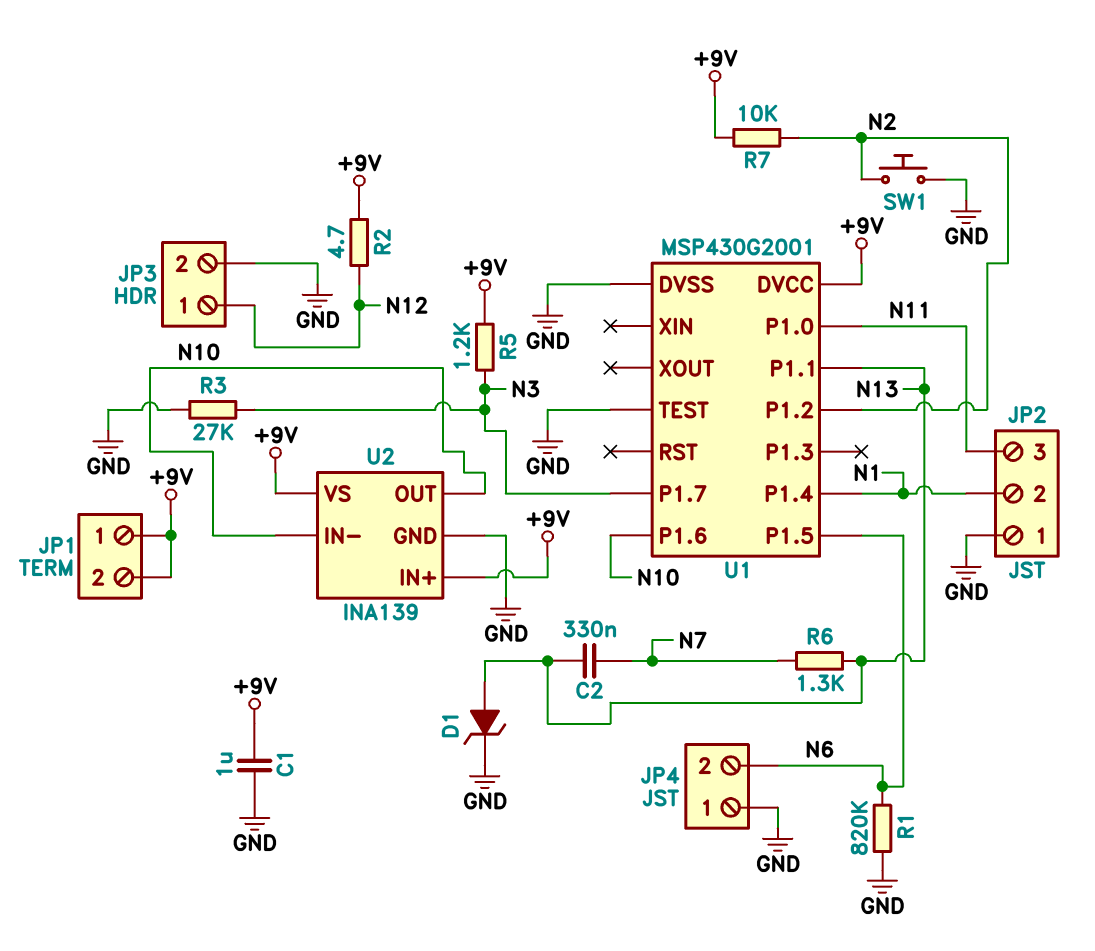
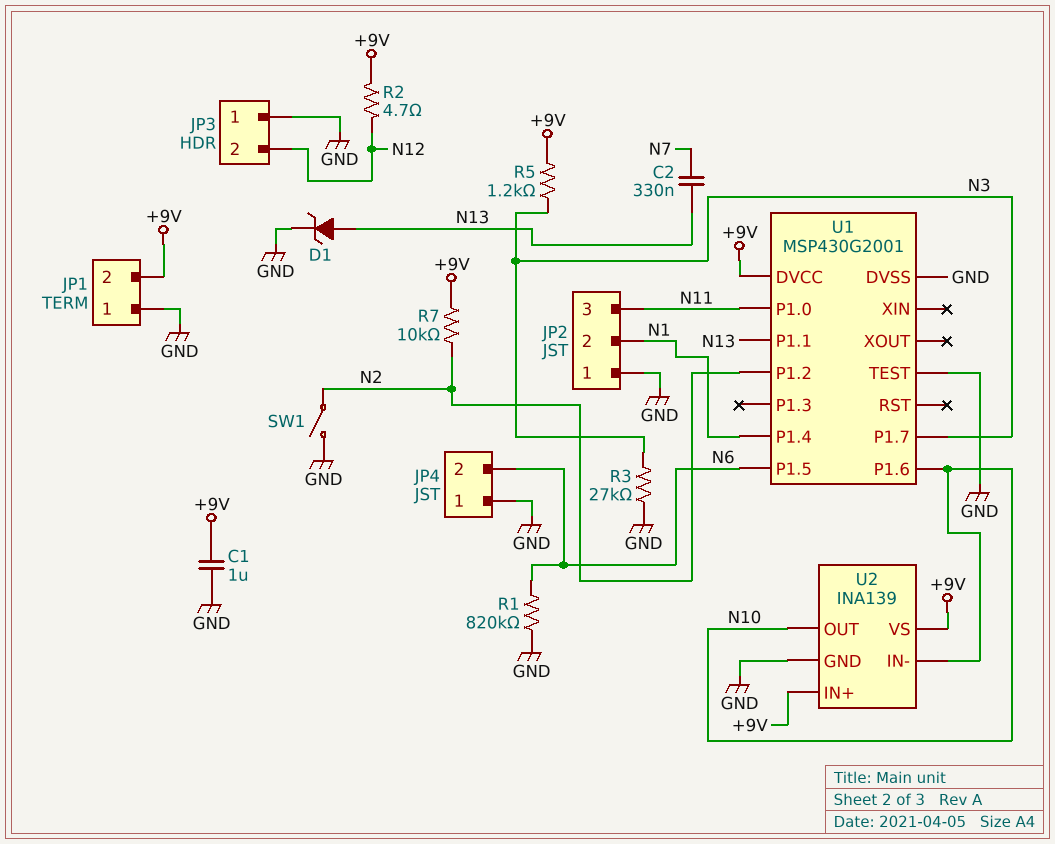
JP1 pin 1: +9V -> GND
JP3 pin 1: N12 -> GND
JP3 pin 2: GND -> N12
R6: 1.3k (N7, N13) -> none
SW1: button (GND, N2) -> switch (GND, N2)

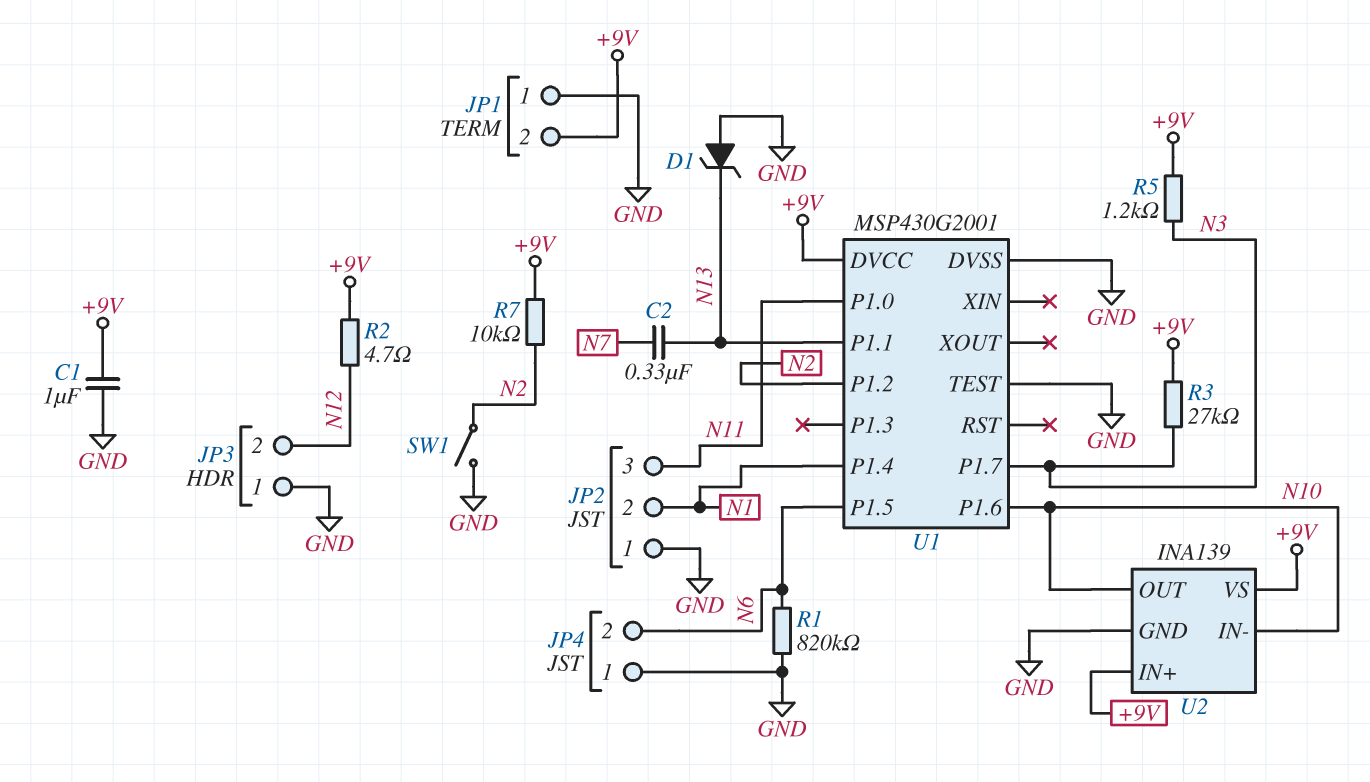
D1: zener (A N13, K GND) -> zener (A GND, K N13)
R3: 27k (GND, N3) -> 27k (+9V, N3)

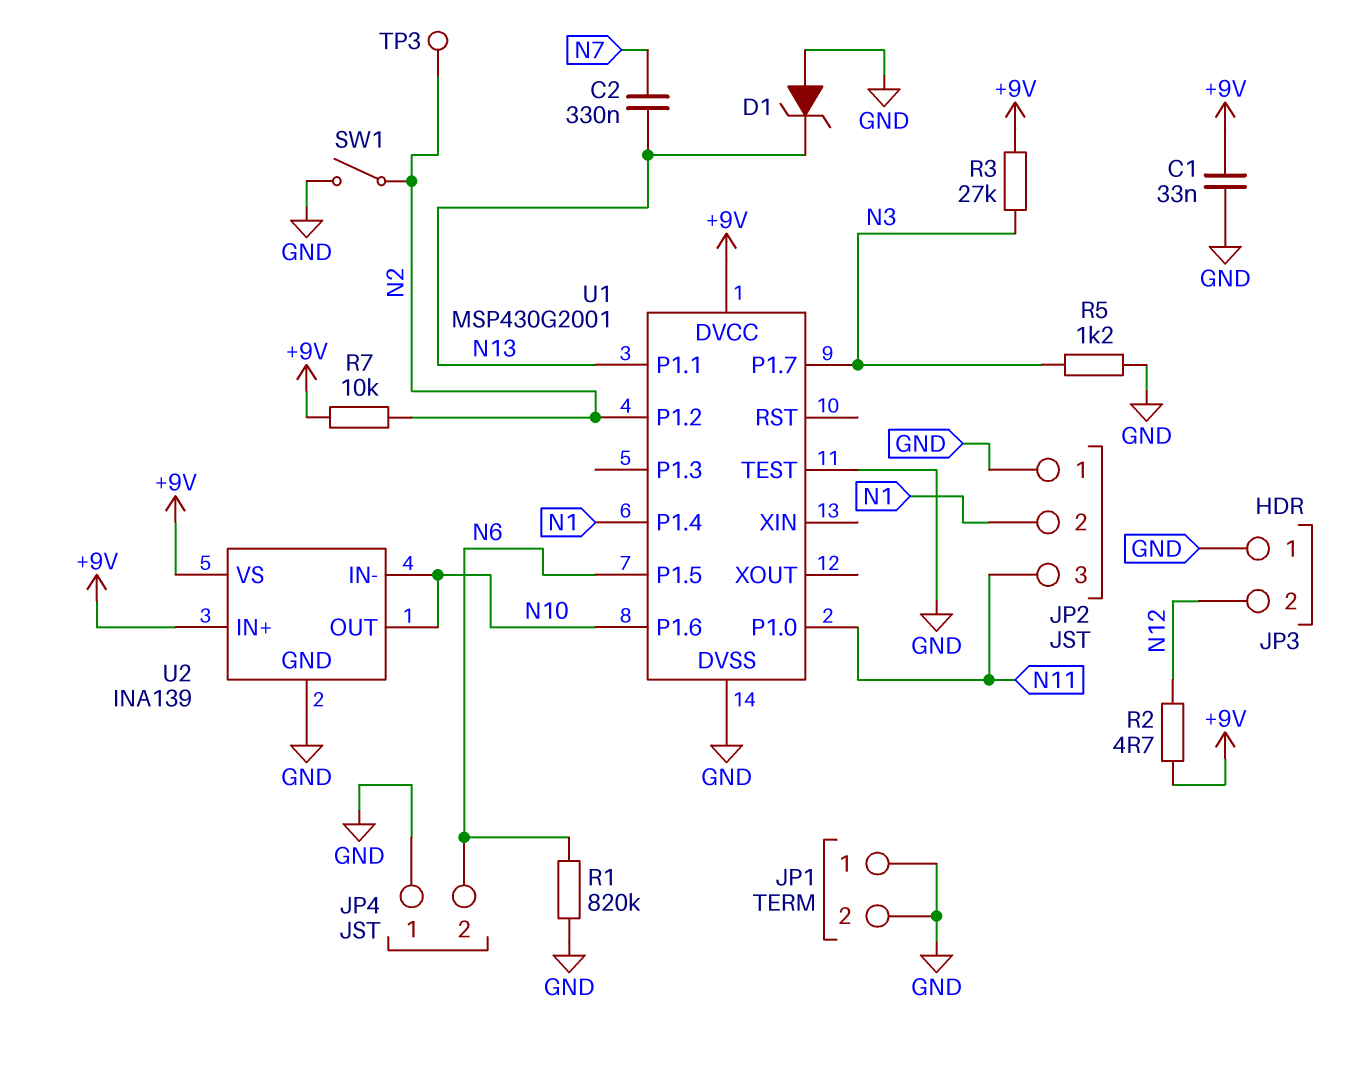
C1: 1uF (+9V, GND) -> 33nF (+9V, GND)
JP1 pin 2: +9V -> GND
R5: 1.2k (+9V, N3) -> 1.2k (GND, N3)
TP3: none -> test point (N2)

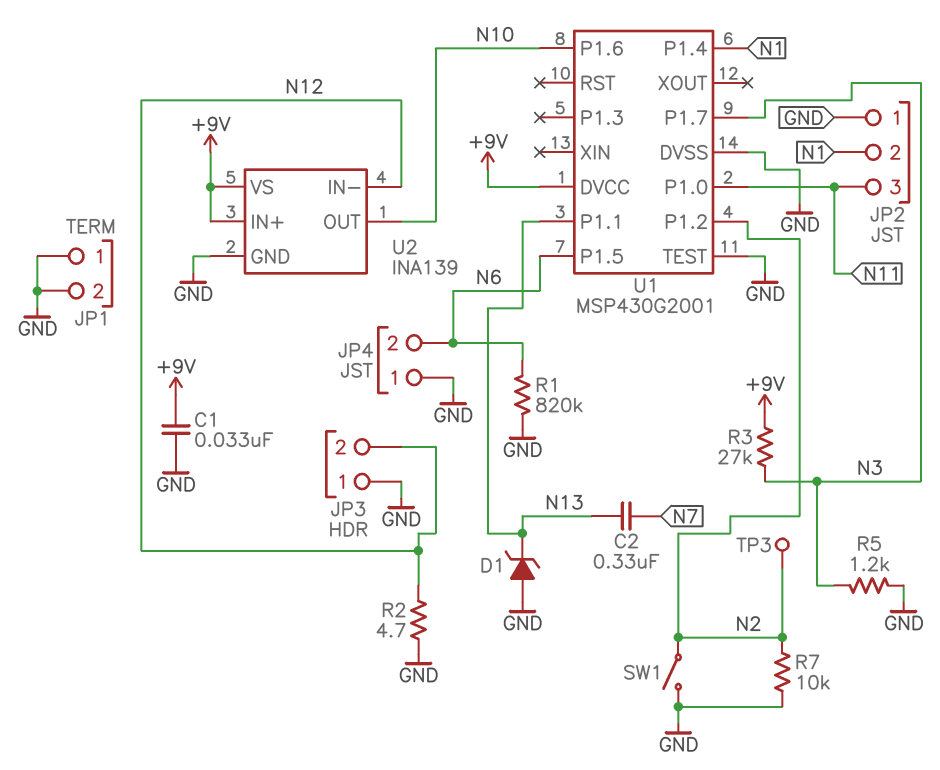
R2: 4.7 (+9V, N12) -> 4.7 (GND, N12)
R7: 10k (+9V, N2) -> 10k (GND, N2)
U2 pin IN-: N10 -> N12

